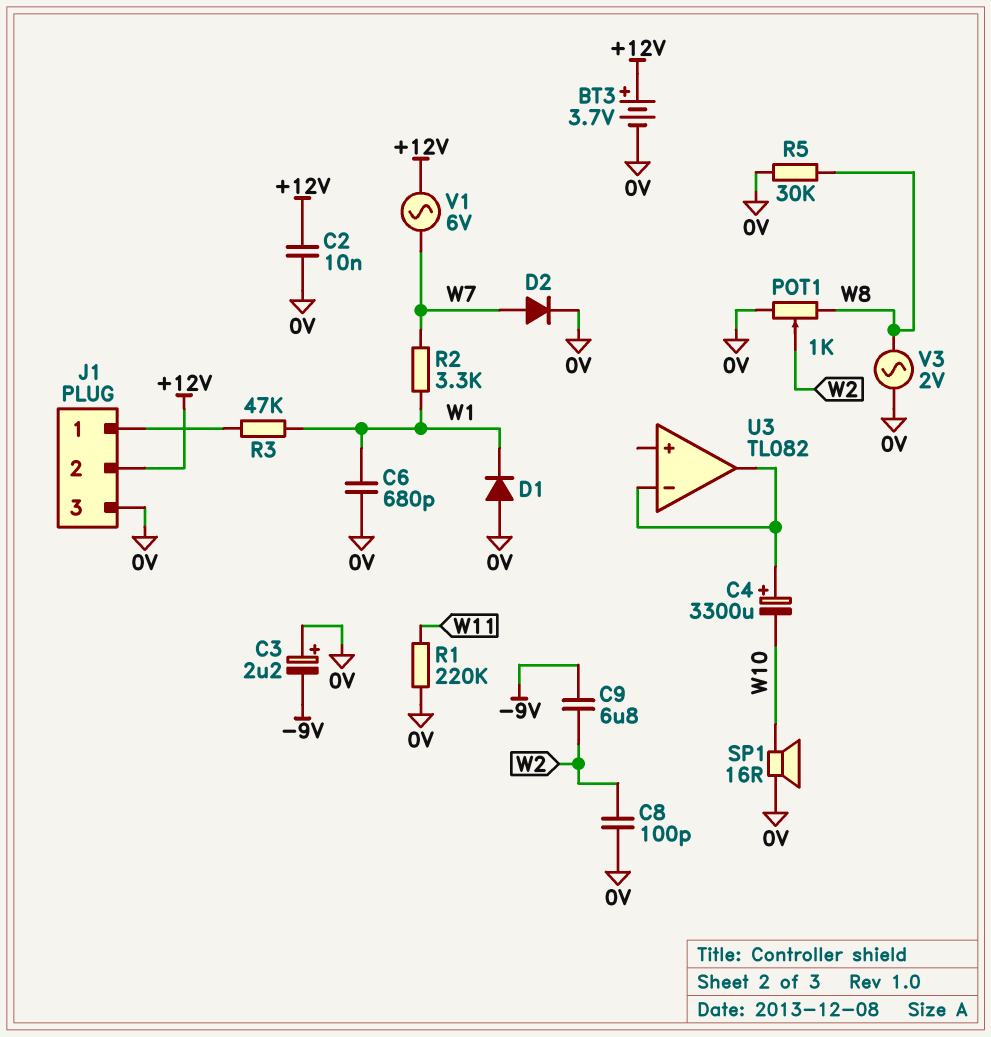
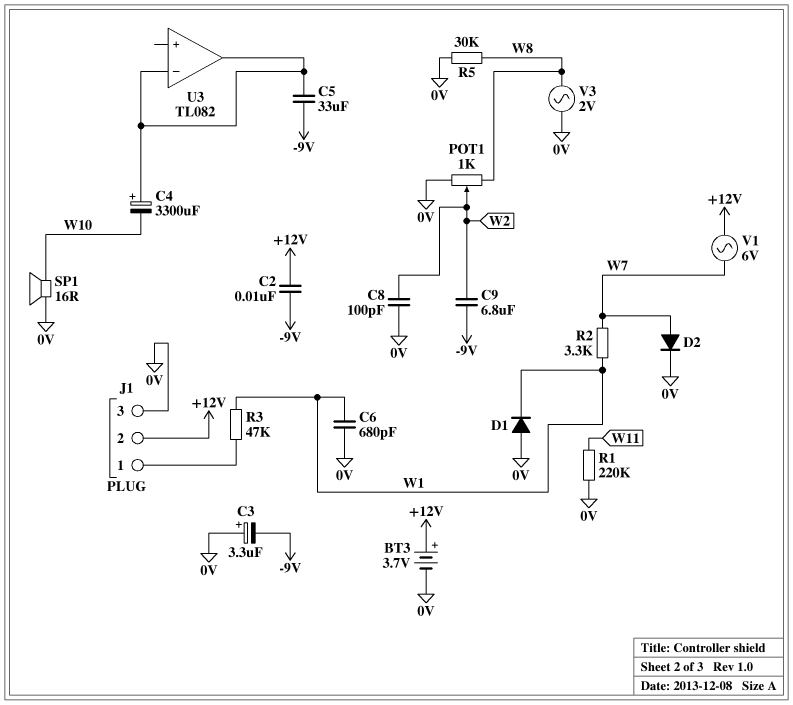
C2: 10nF (+12V, 0V) -> 10nF (+12V, -9V)
C3: 2.2uF (plus 0V, minus -9V) -> 3.3uF (plus 0V, minus -9V)
C5: none -> 33uF (-9V, U3/in-)

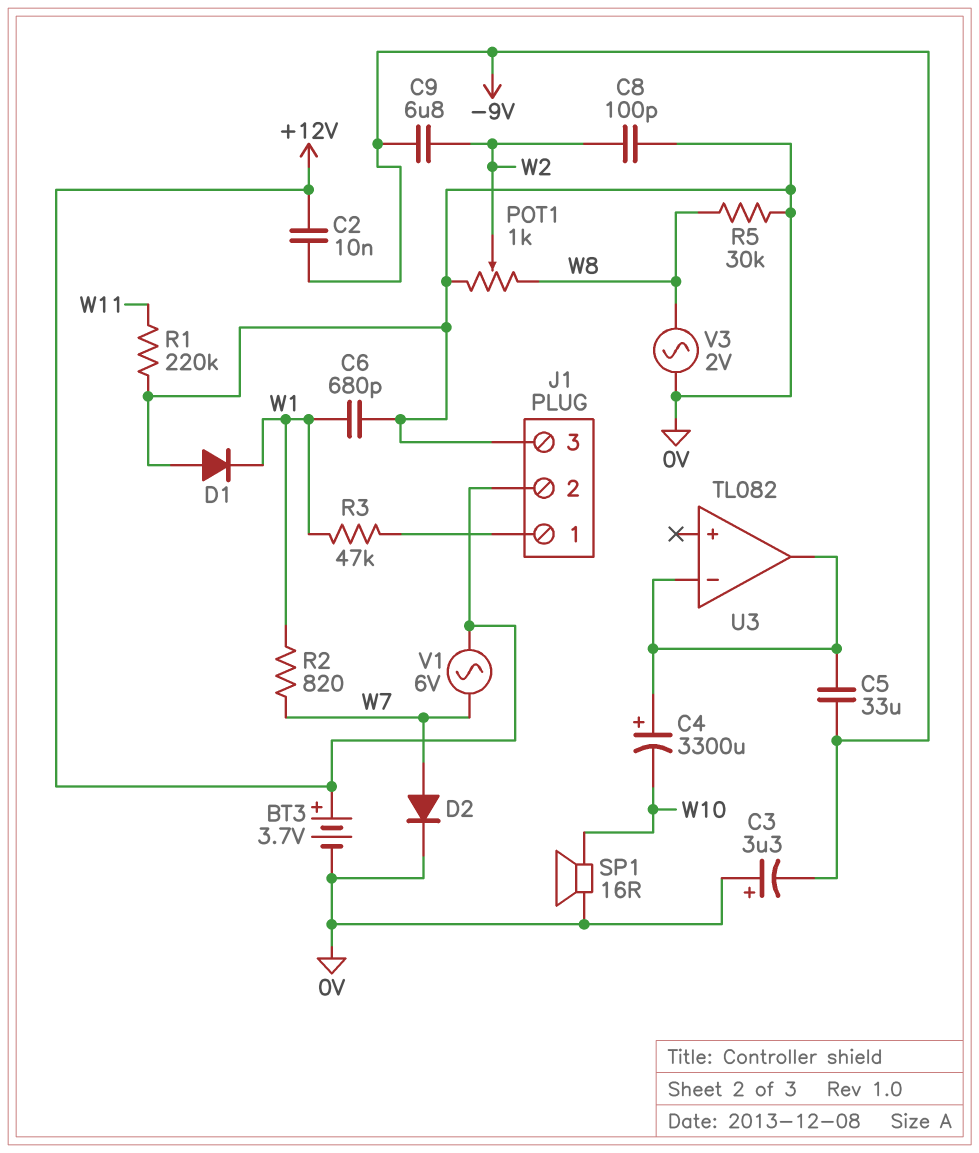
R2: 3.3k (W1, W7) -> 820 (W1, W7)

